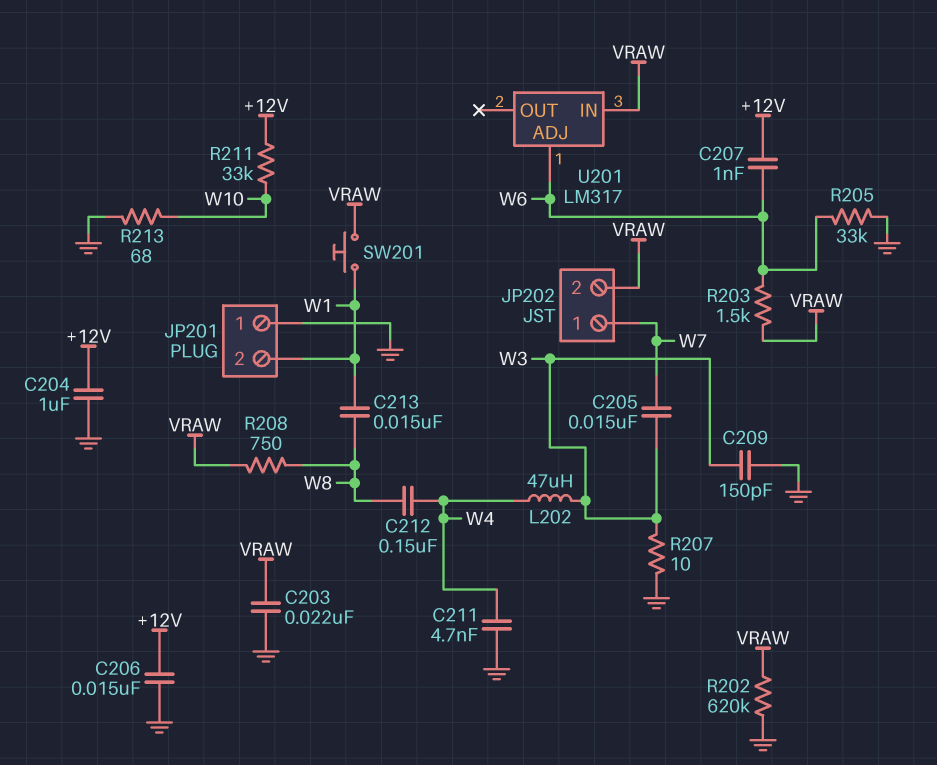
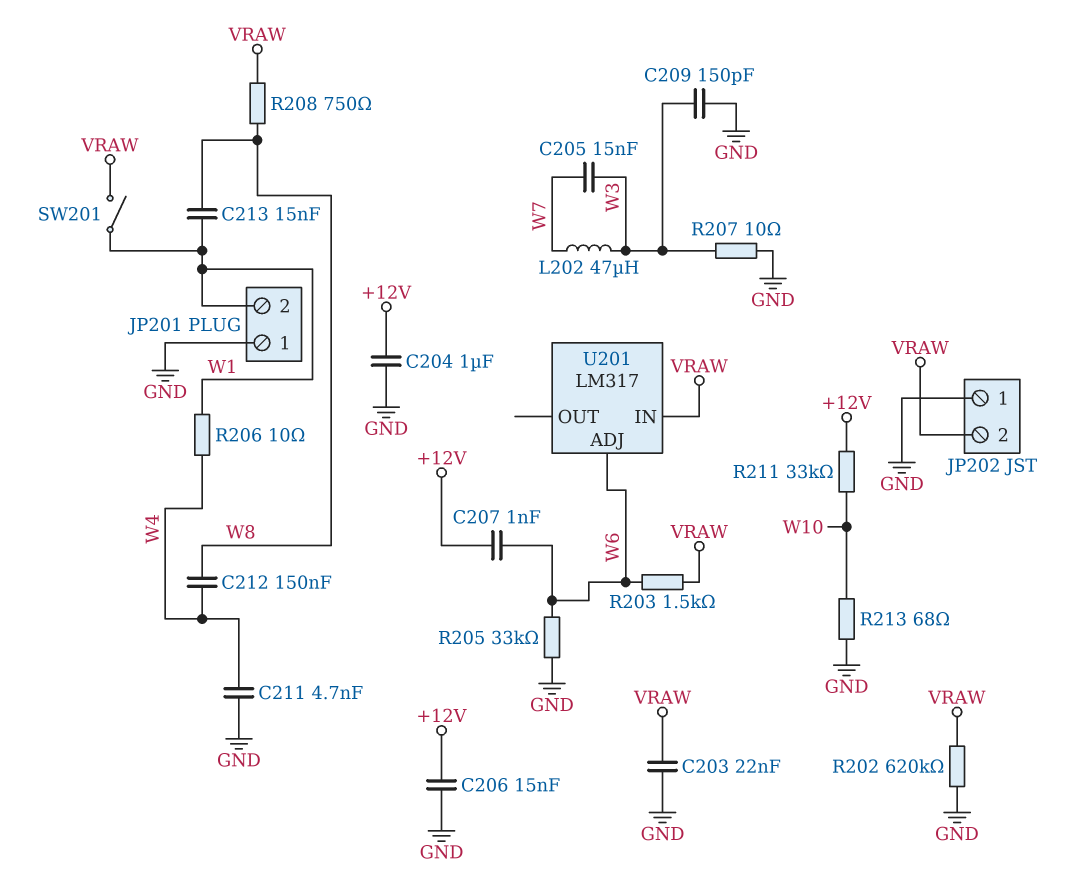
JP202 pin 1: W7 -> GND
L202: 47uH (W3, W4) -> 47uH (W3, W7)
R206: none -> 10 (W1, W4)
SW201: button (VRAW, W1) -> switch (VRAW, W1)

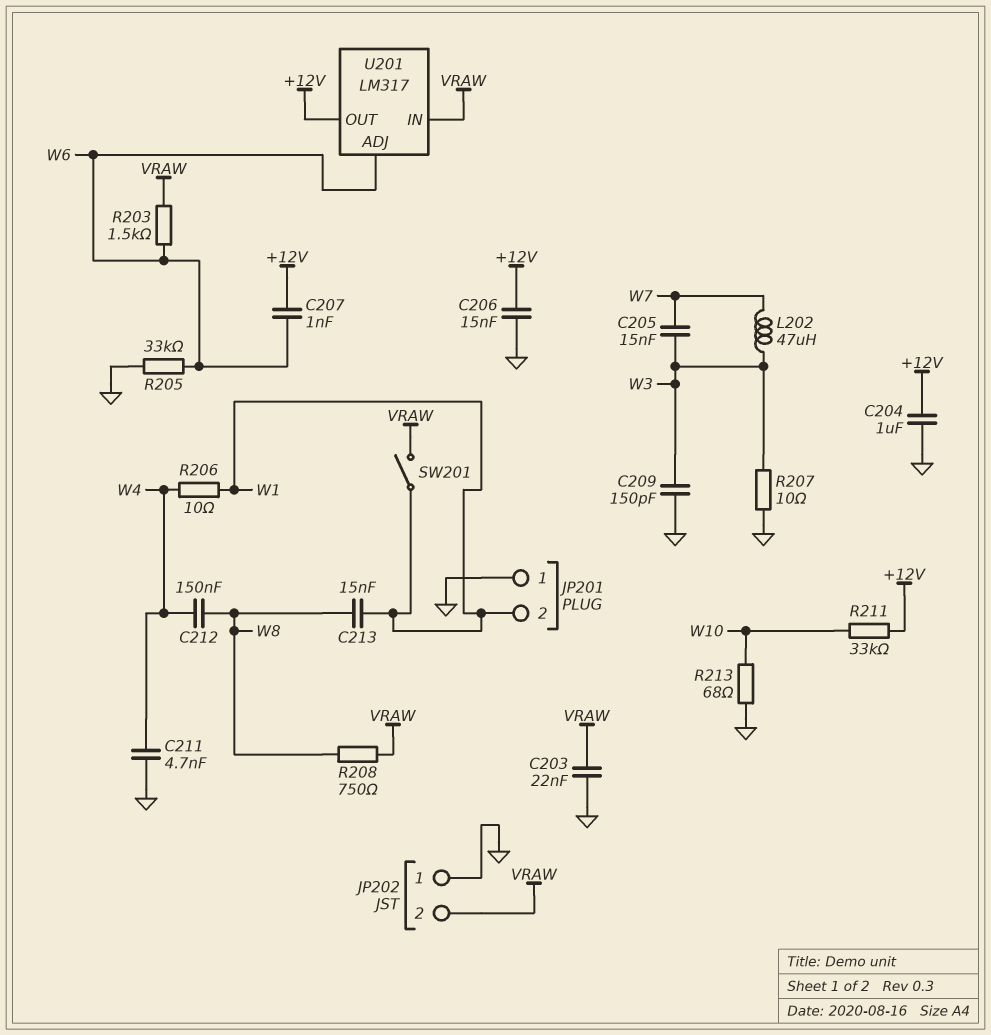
R202: 620k (GND, VRAW) -> none
U201 pin OUT: none -> +12V

